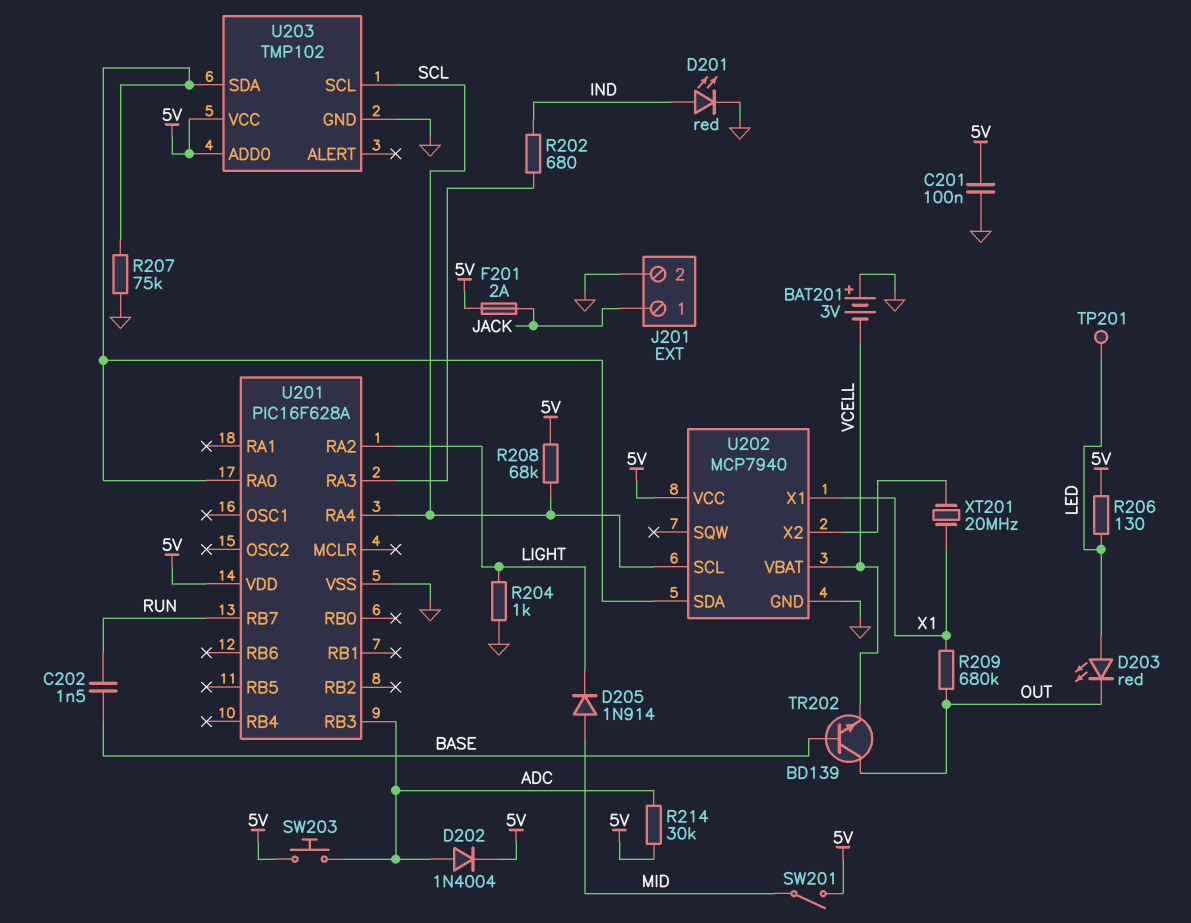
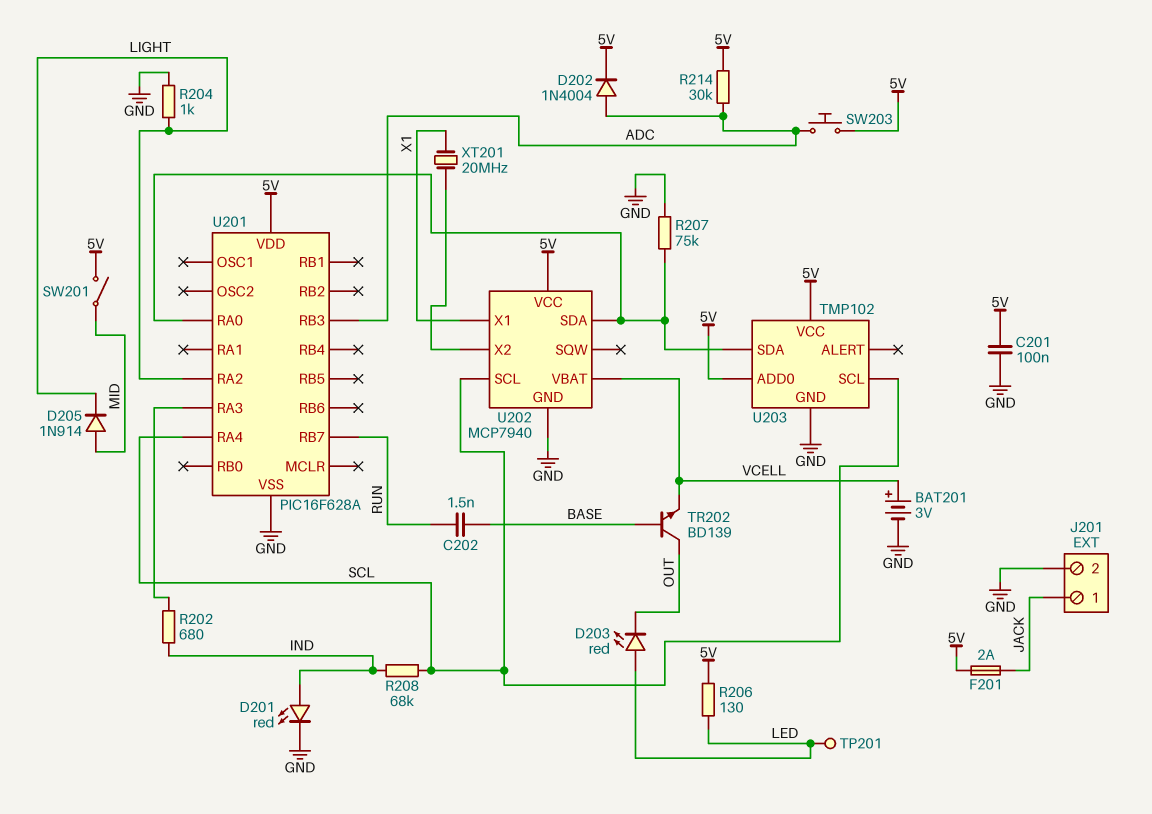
BAT201: 3V (plus GND, minus VCELL) -> 3V (plus VCELL, minus GND)
R208: 68k (5V, SCL) -> 68k (IND, SCL)
R209: 680k (OUT, X1) -> none

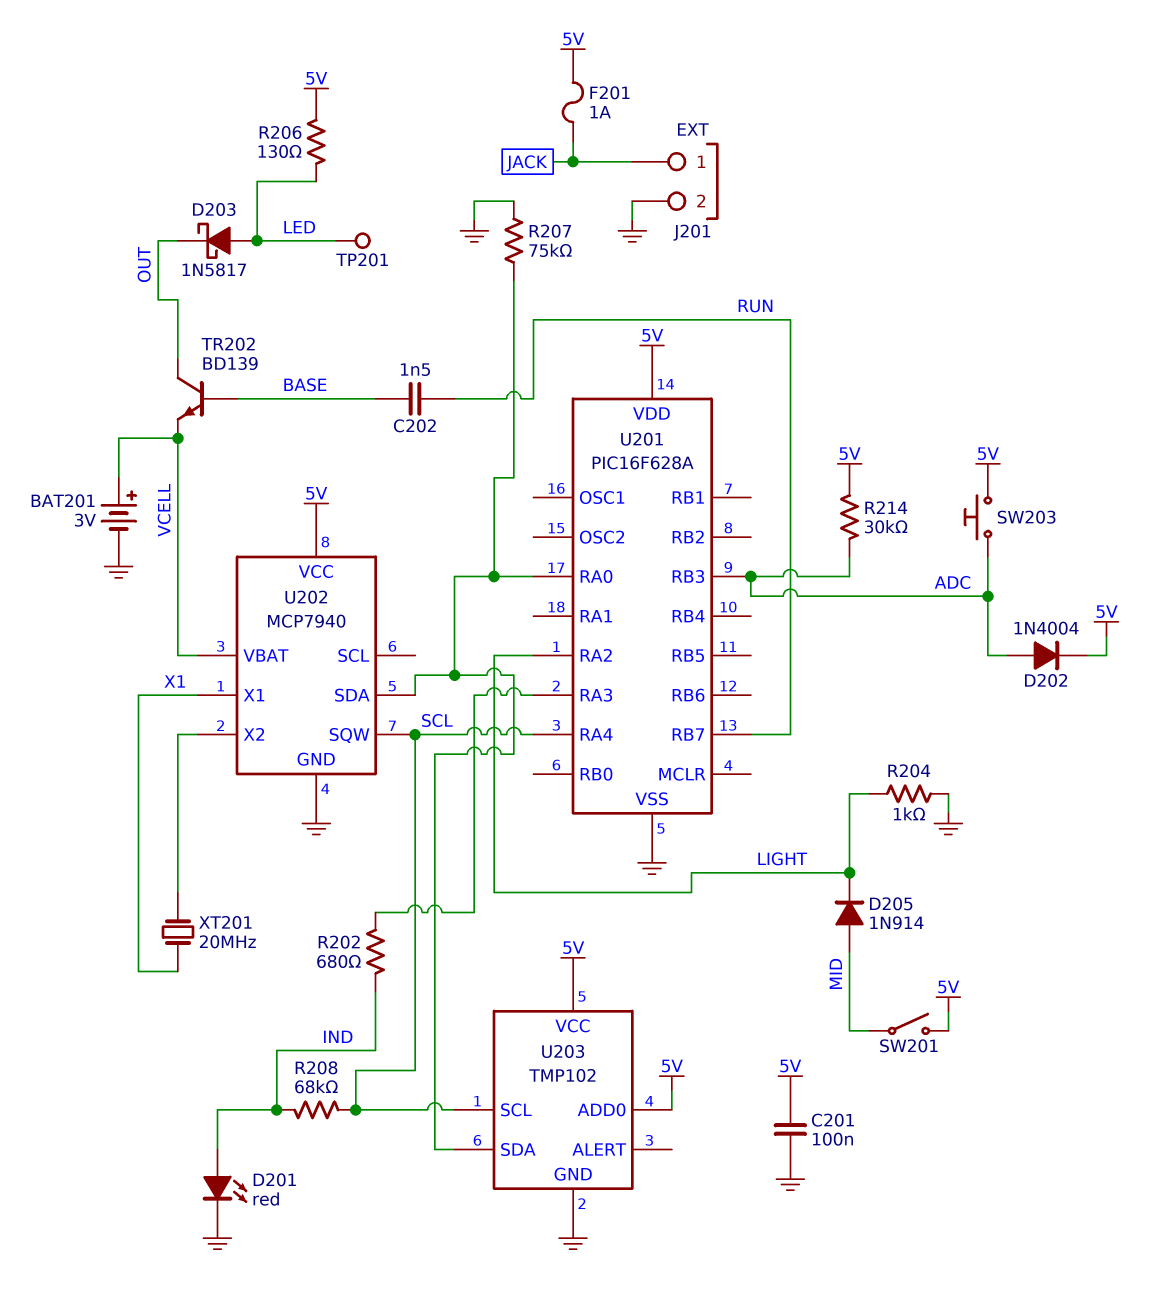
D203: LED red (A LED, K OUT) -> schottky 1N5817 (A LED, K OUT)
F201: 2A (5V, JACK) -> 1A (5V, JACK)
U202 pin SCL: SCL -> none
U202 pin SQW: none -> SCL

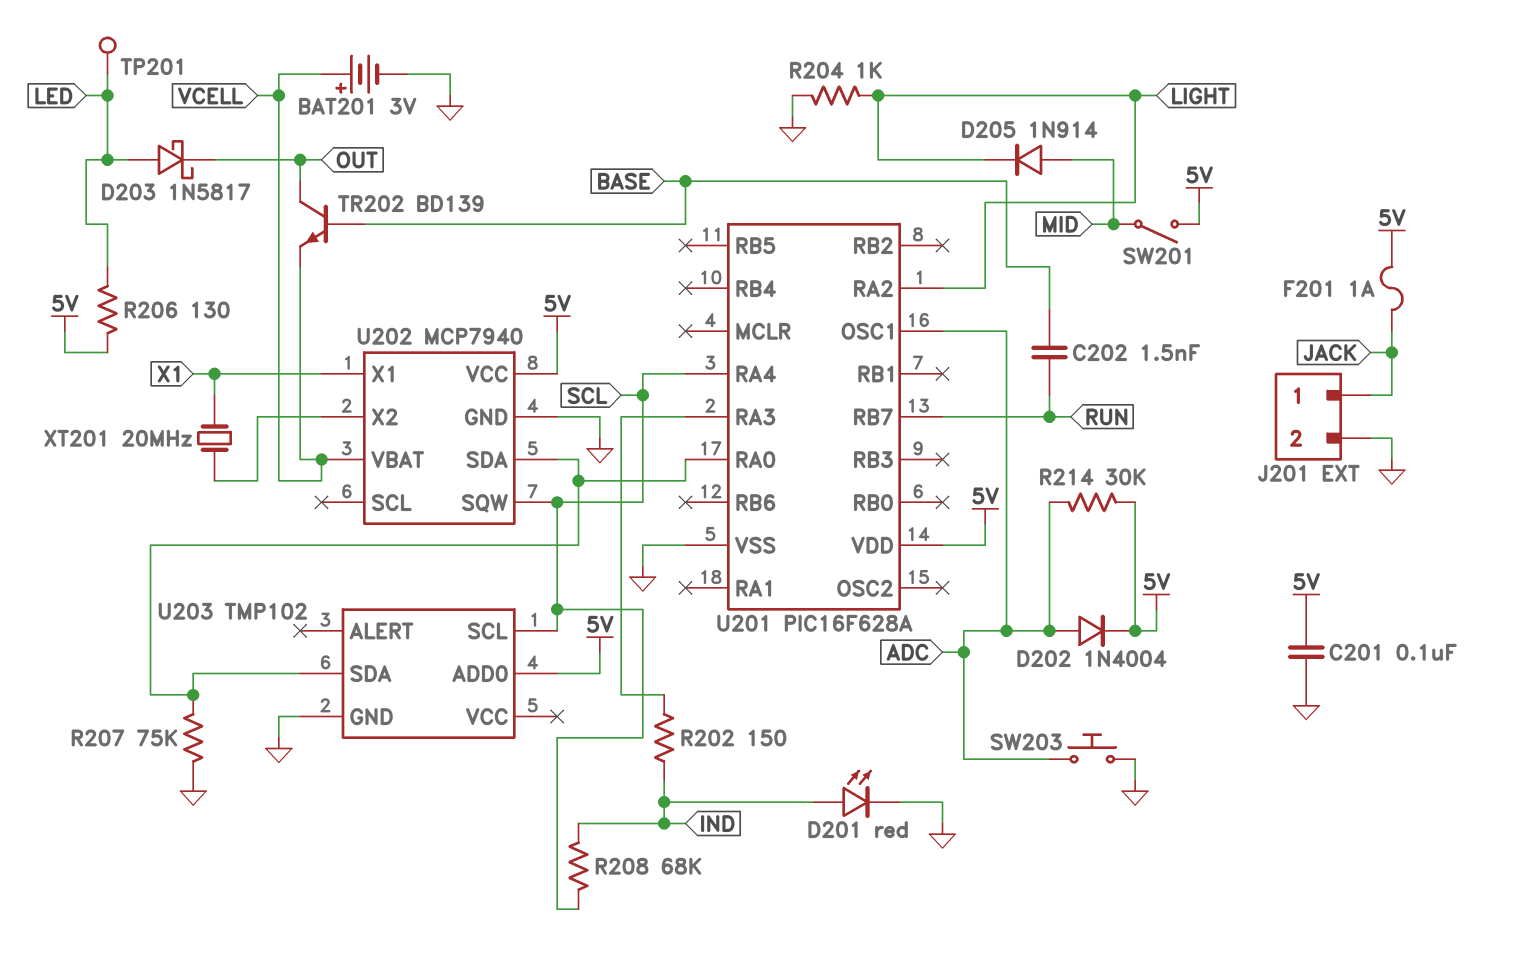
R202: 680 (IND, U201/RA3) -> 150 (IND, U201/RA3)
SW203: button (5V, ADC) -> button (ADC, GND)
U201 pin OSC1: none -> ADC
U201 pin RB3: ADC -> none
U203 pin VCC: 5V -> none

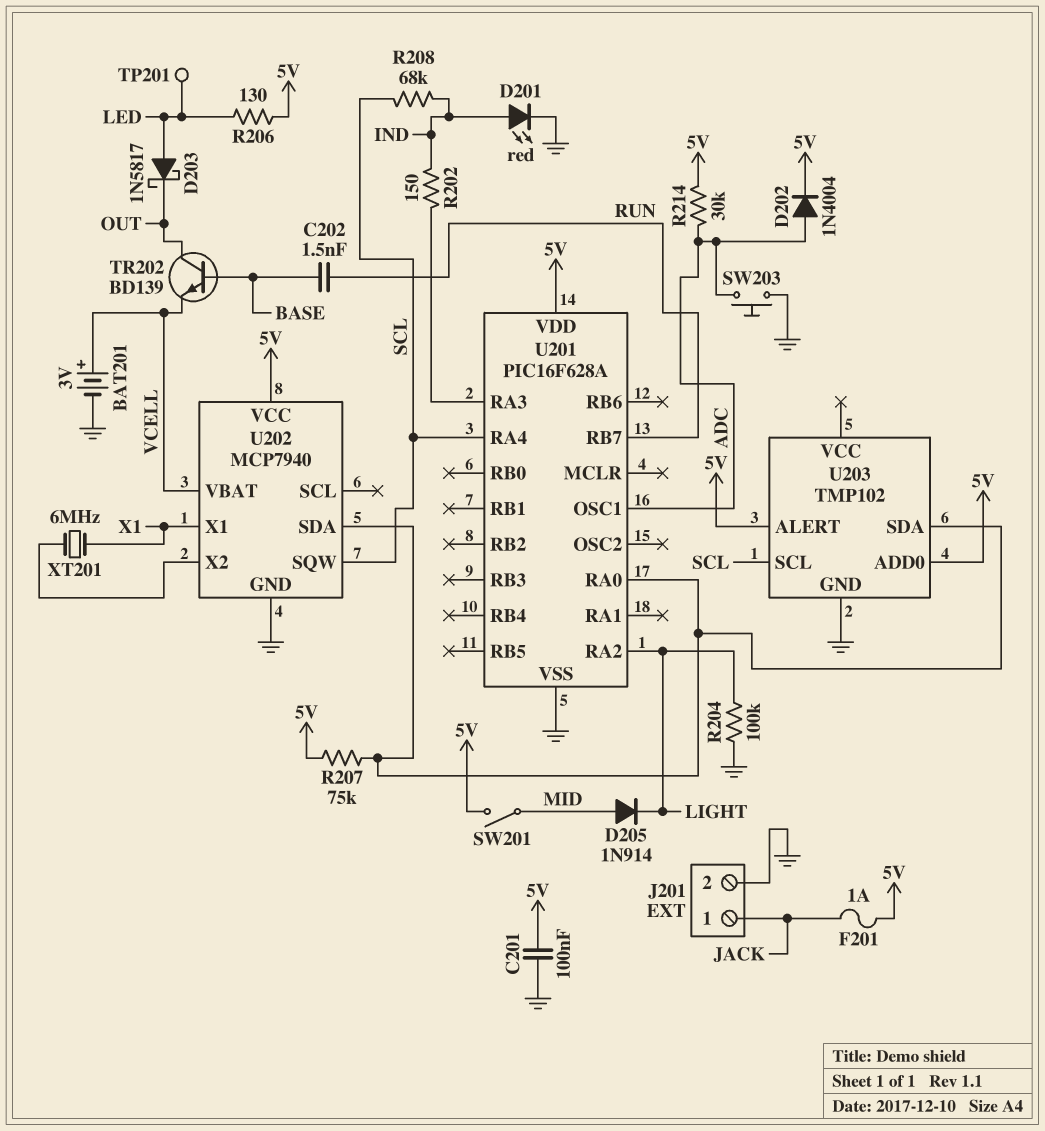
R204: 1k (GND, LIGHT) -> 100k (GND, LIGHT)
R207: 75k (GND, U201/RA0) -> 75k (5V, U201/RA0)
U203 pin ALERT: none -> 5V
XT201: 20MHz (U202/X2, X1) -> 6MHz (U202/X2, X1)

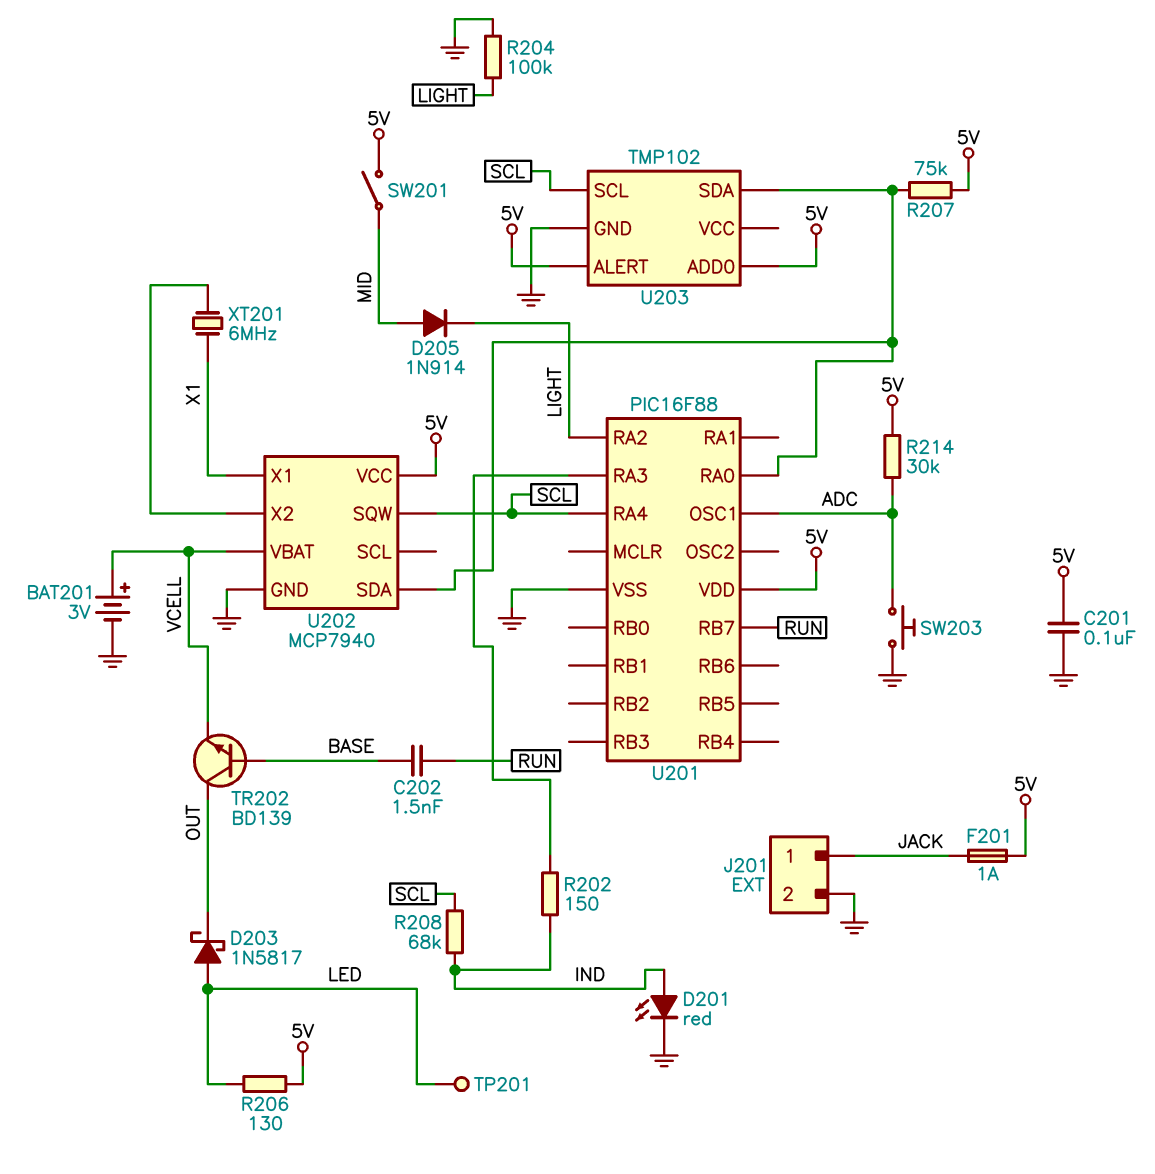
D202: diode 1N4004 (A ADC, K 5V) -> none
U201: PIC16F628A -> PIC16F88

